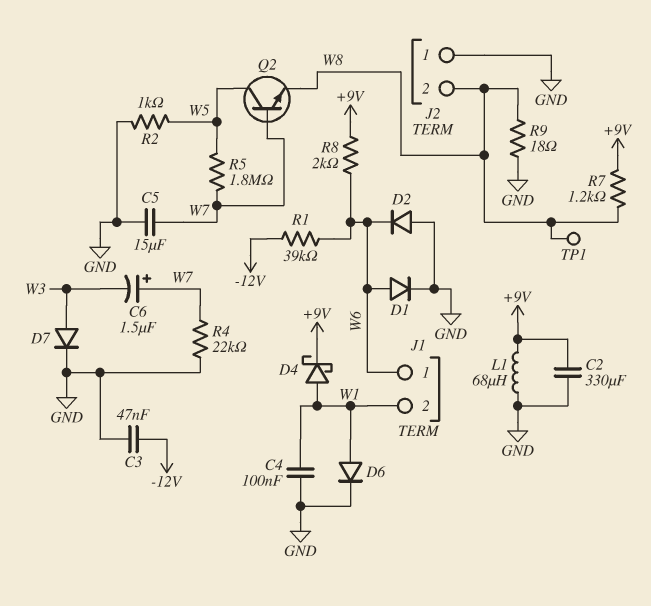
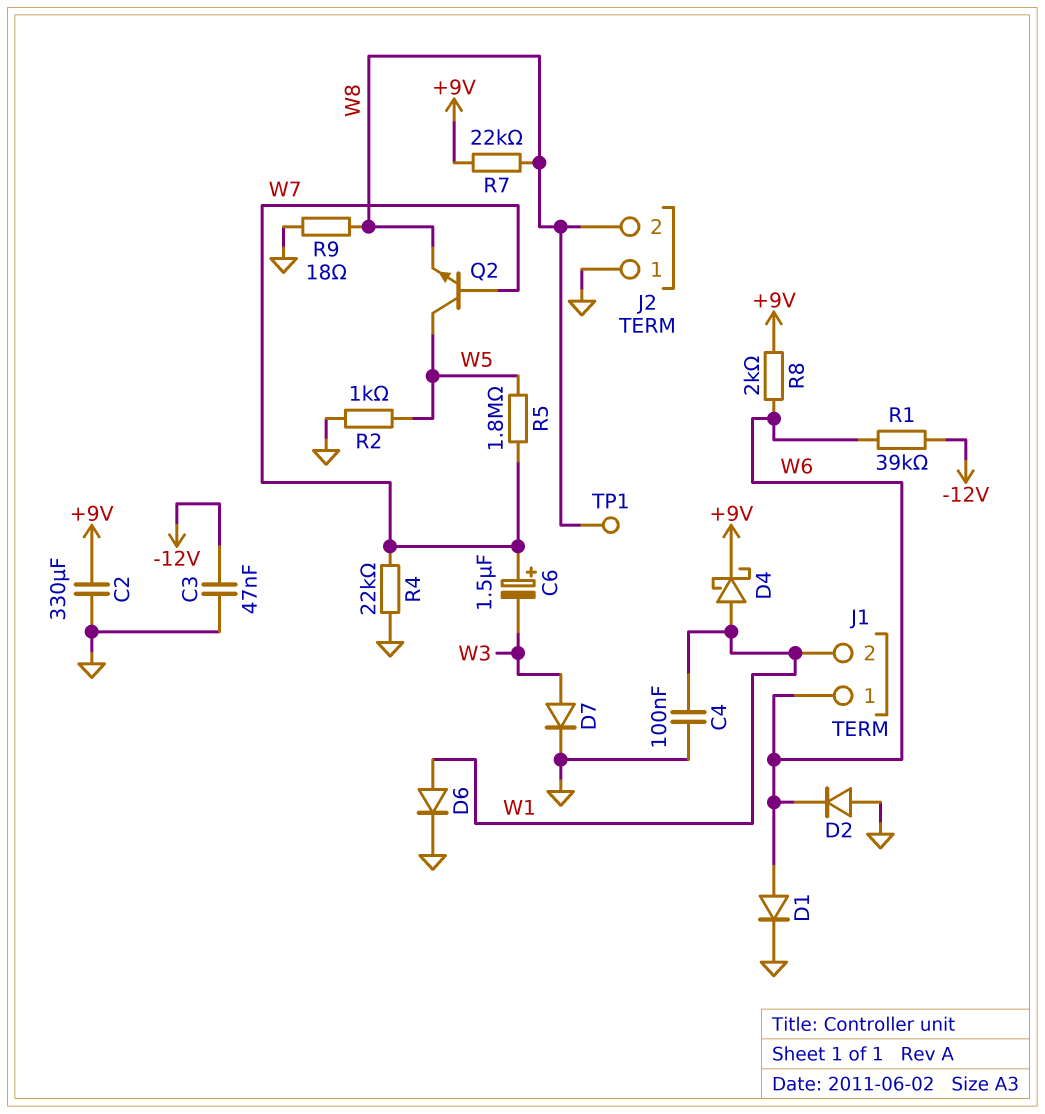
C5: 15uF (GND, W7) -> none
L1: 68uH (+9V, GND) -> none
R7: 1.2k (+9V, W8) -> 22k (+9V, W8)

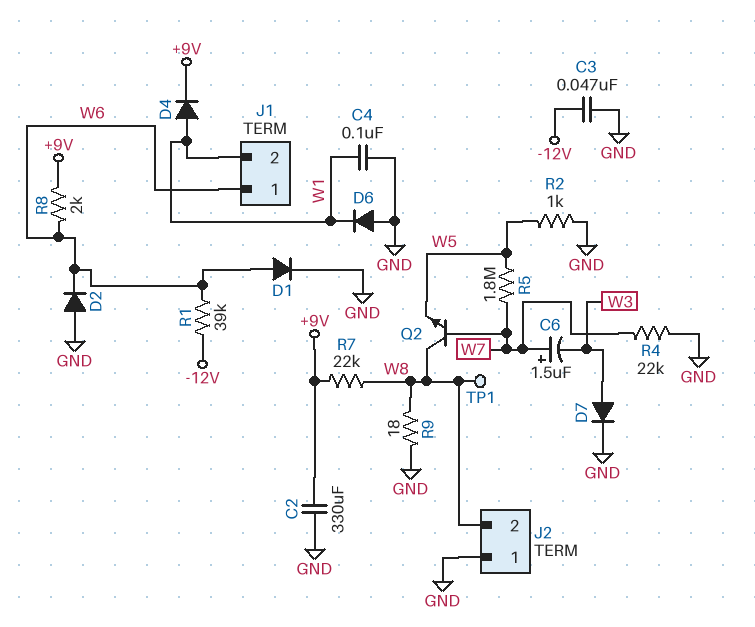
D4: schottky (A W1, K +9V) -> diode (A W1, K +9V)
D6: diode (A W1, K GND) -> diode (A GND, K W1)
Q2: NPN (B W7, C W5, E W8) -> NPN (B W7, C W8, E W5)

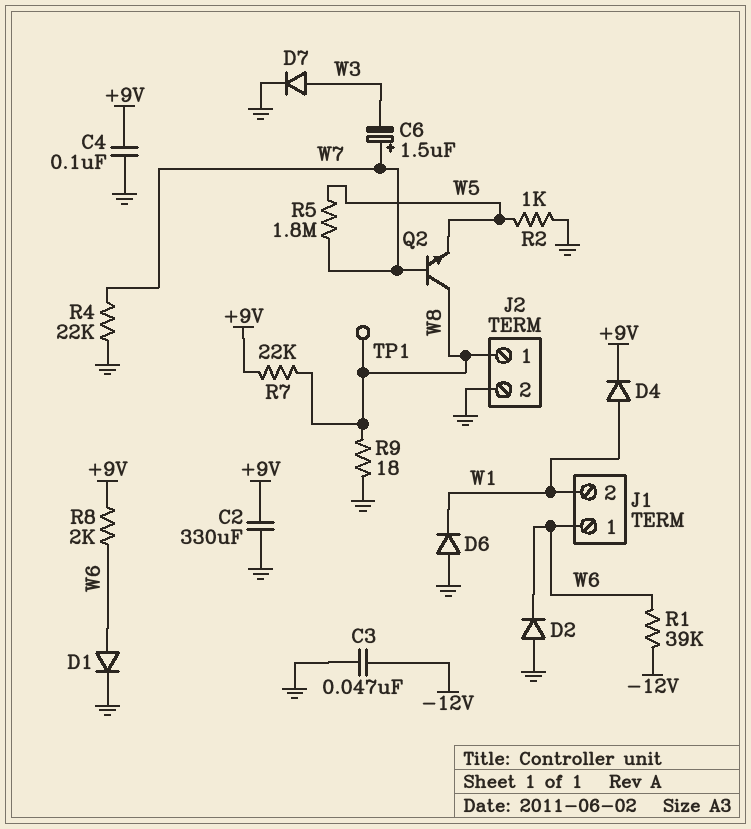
C4: 100nF (GND, W1) -> 100nF (+9V, GND)
J2 pin 1: GND -> W8
J2 pin 2: W8 -> GND

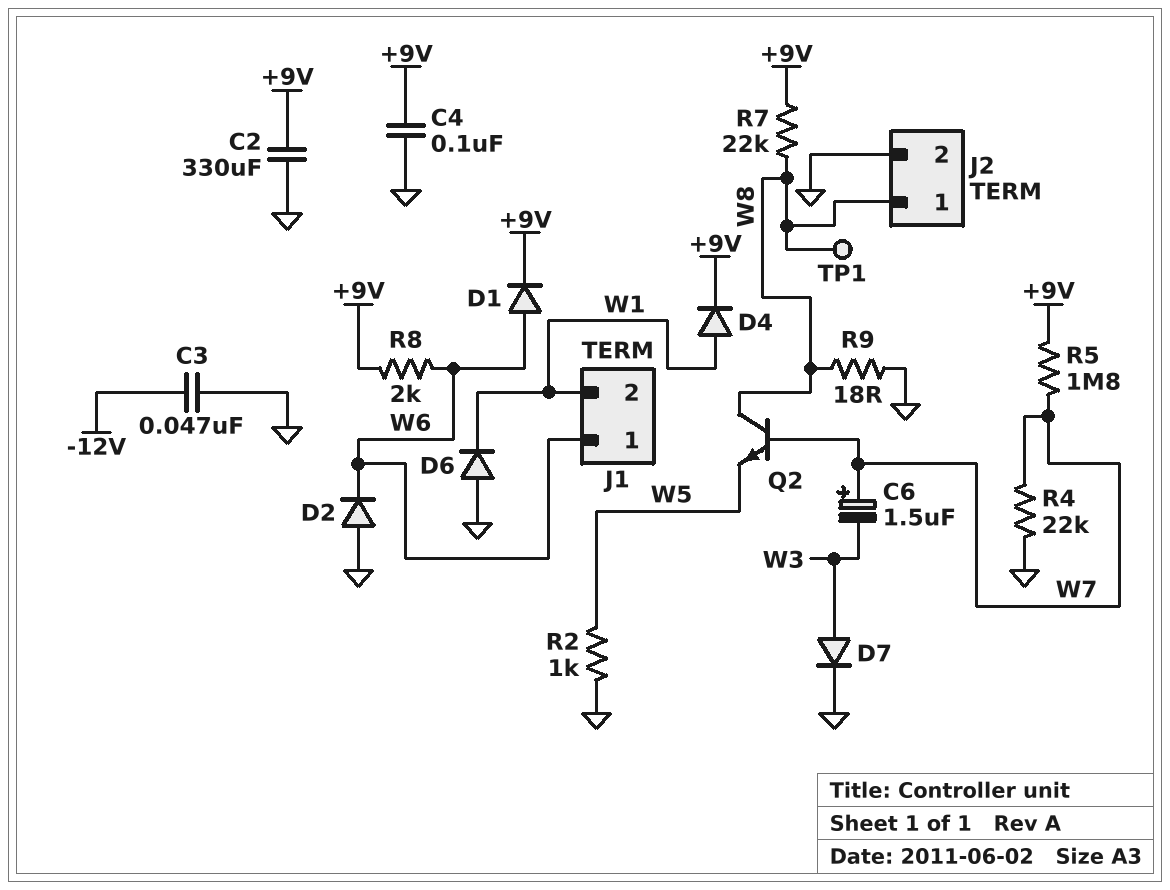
D1: diode (A W6, K GND) -> diode (A W6, K +9V)
R1: 39k (-12V, W6) -> none
R5: 1.8M (W5, W7) -> 1.8M (+9V, W7)

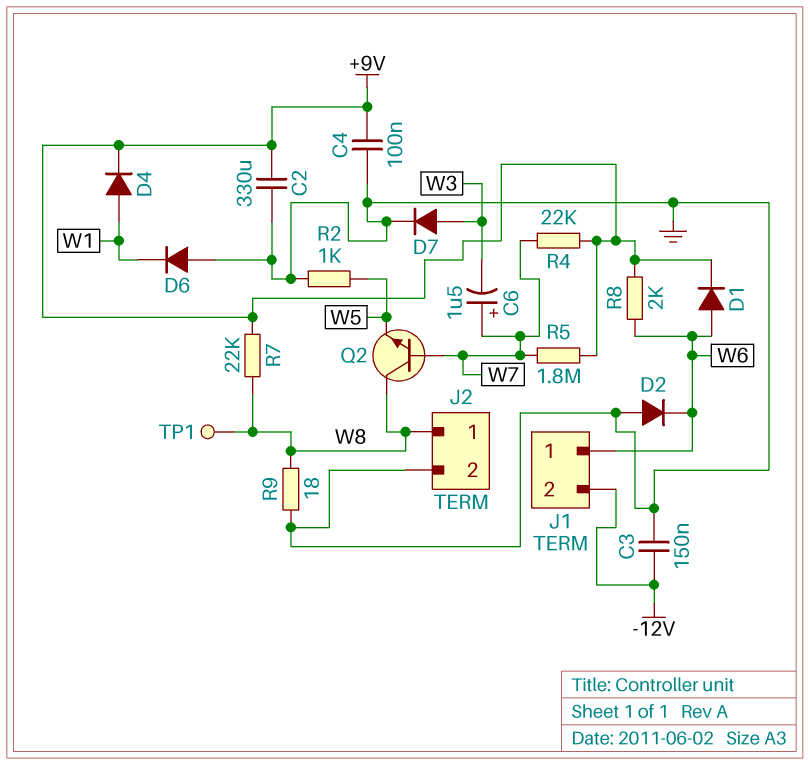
C3: 47nF (-12V, GND) -> 150nF (-12V, GND)
J1 pin 2: W1 -> -12V
R4: 22k (GND, W7) -> 22k (+9V, W7)

